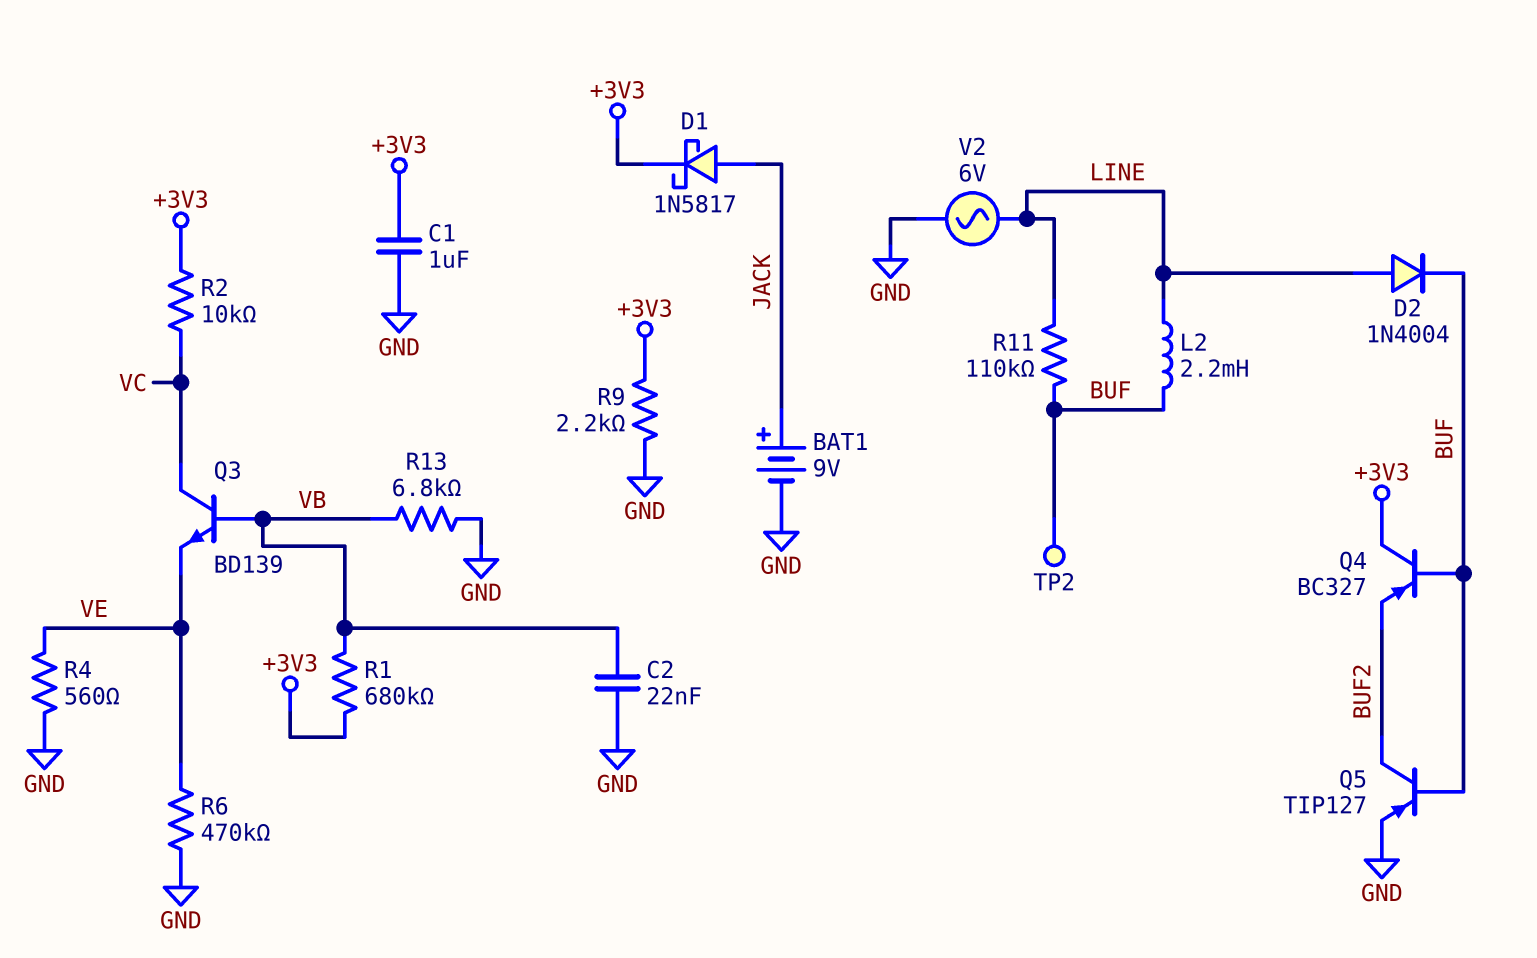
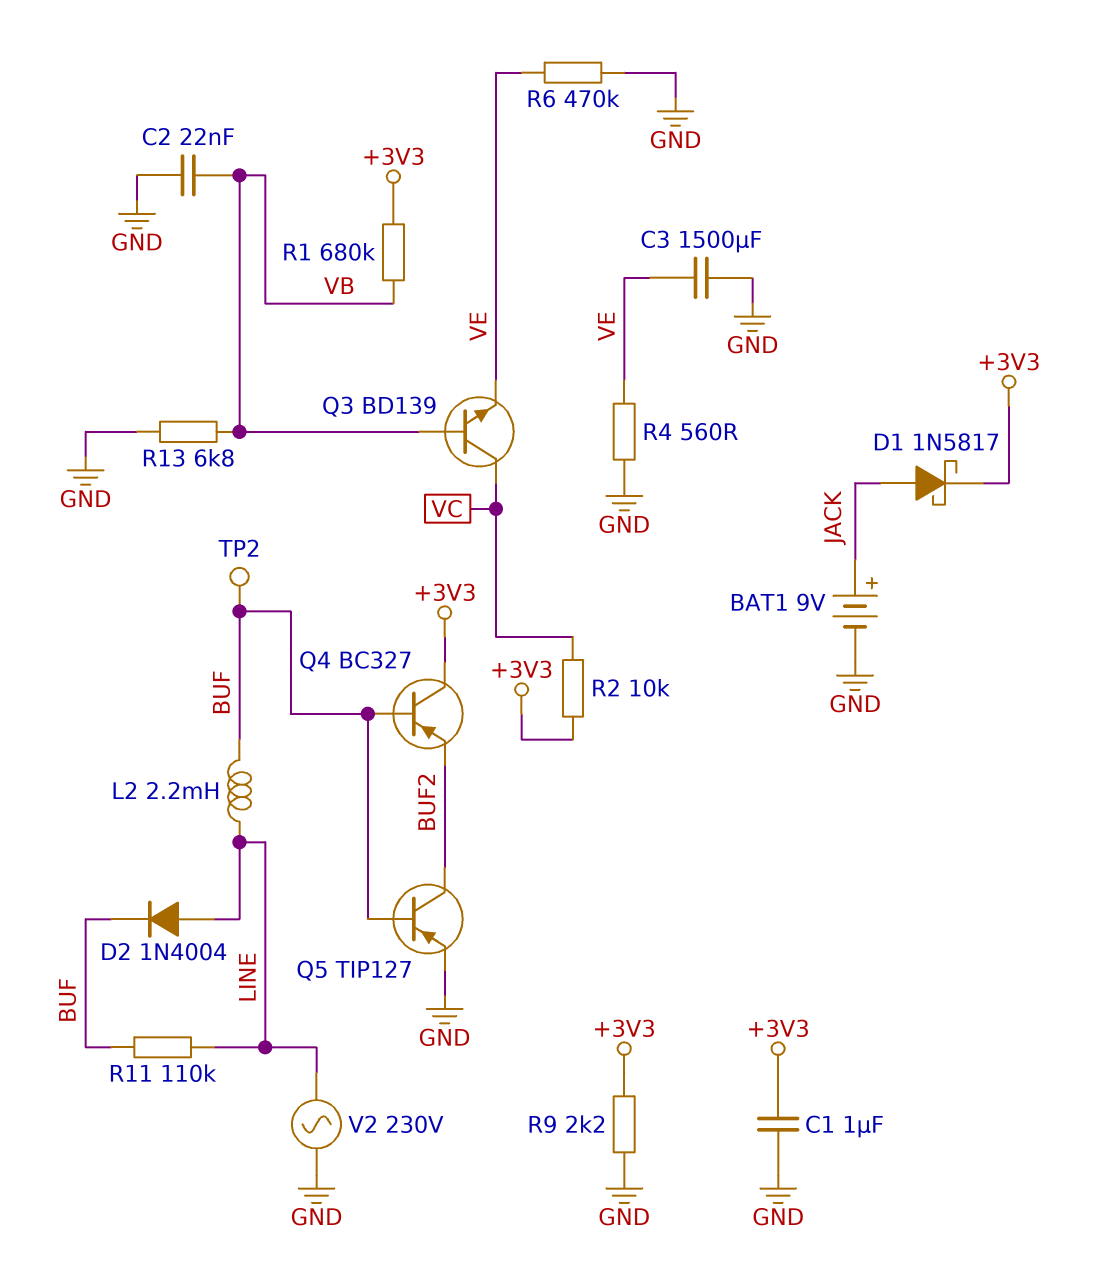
C3: none -> 1500uF (GND, VE)
V2: AC 6V (GND, LINE) -> AC 230V (GND, LINE)

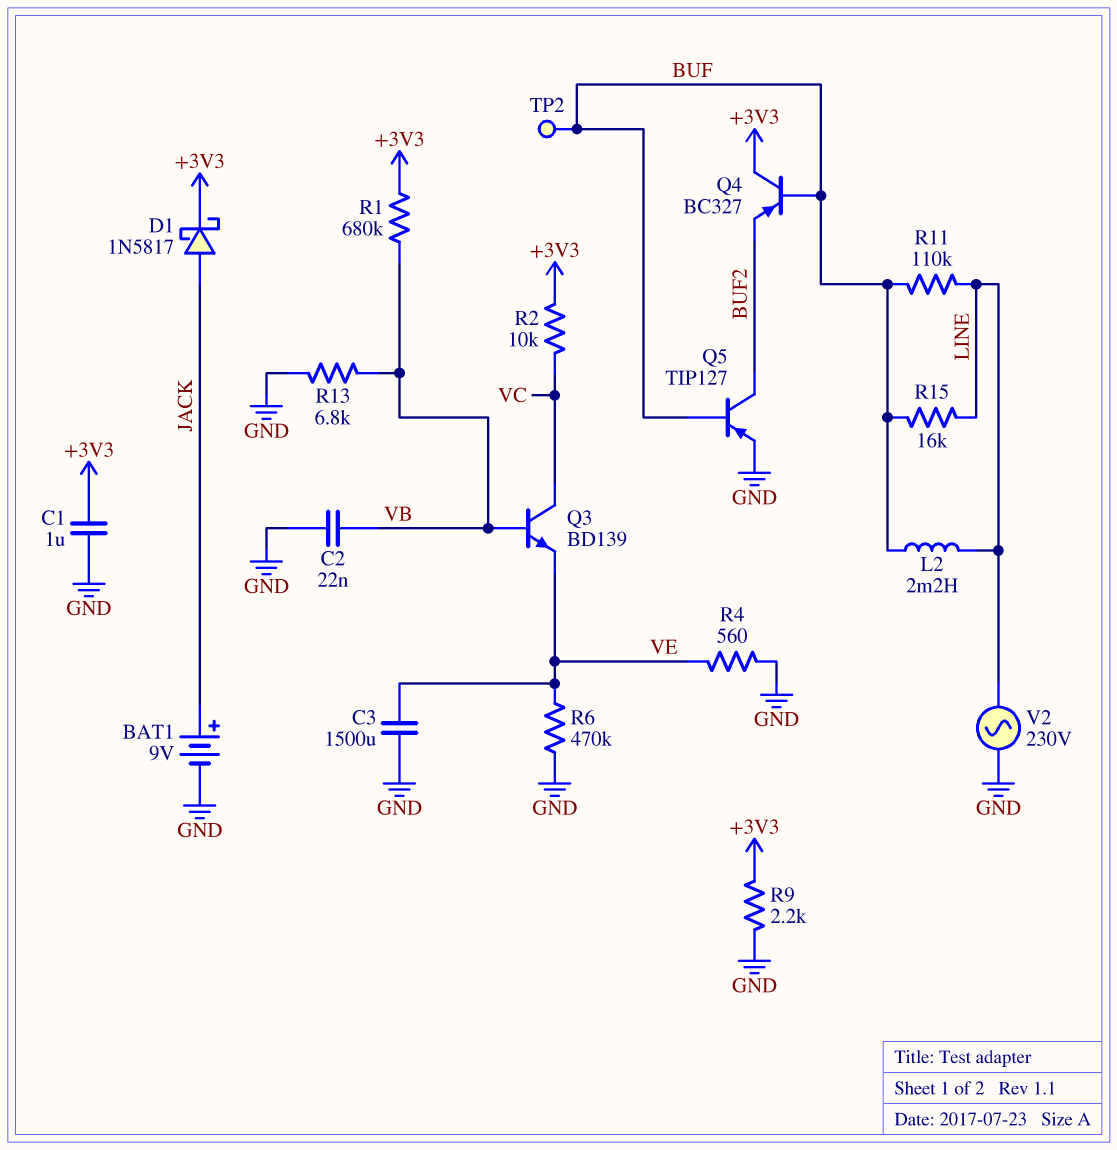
D2: diode 1N4004 (A LINE, K BUF) -> none
R15: none -> 16k (BUF, LINE)

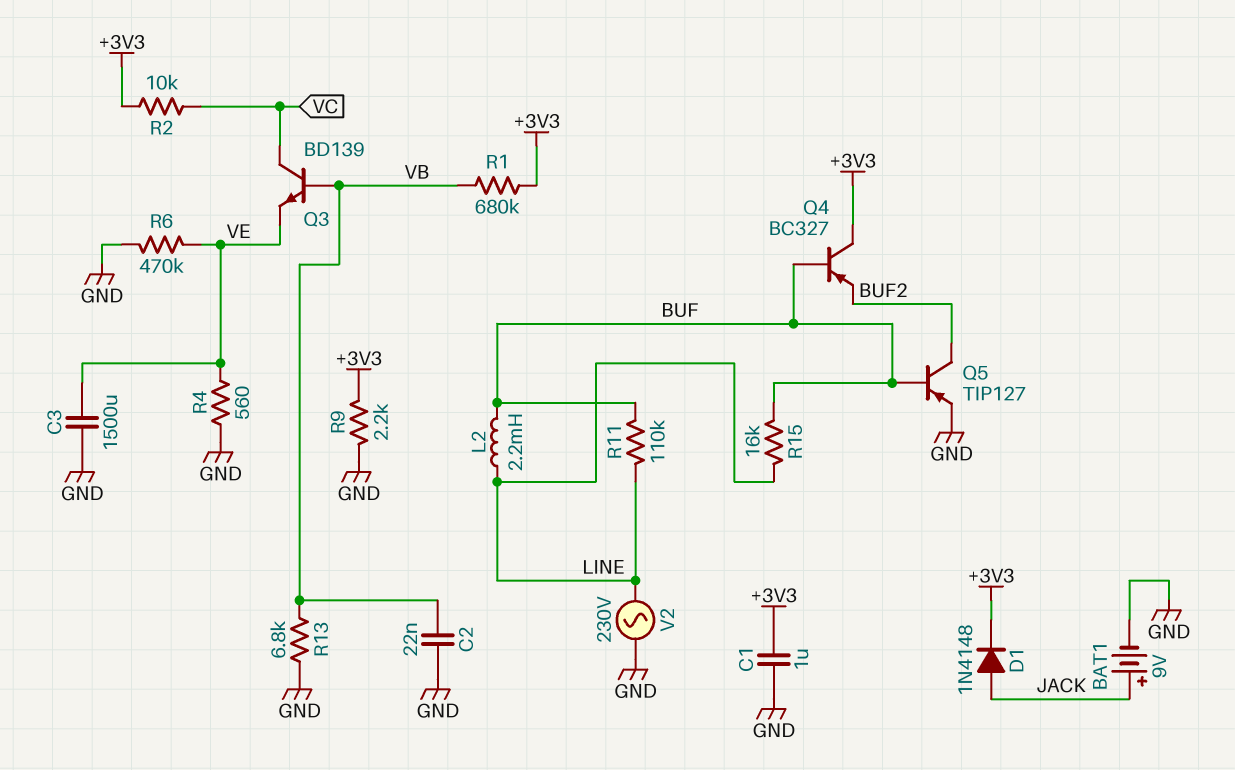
D1: schottky 1N5817 (A JACK, K +3V3) -> diode 1N4148 (A JACK, K +3V3)
TP2: test point (BUF) -> none

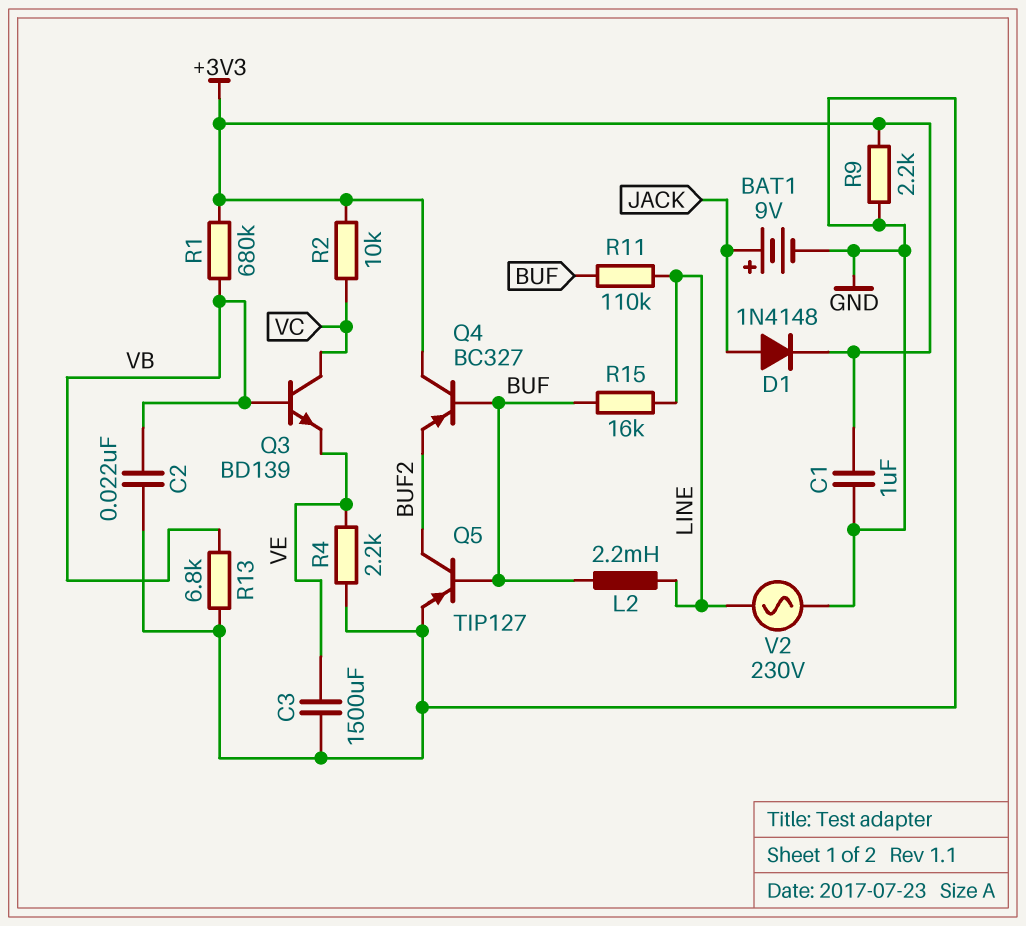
R4: 560 (GND, VE) -> 2.2k (GND, VE)
R6: 470k (GND, VE) -> none

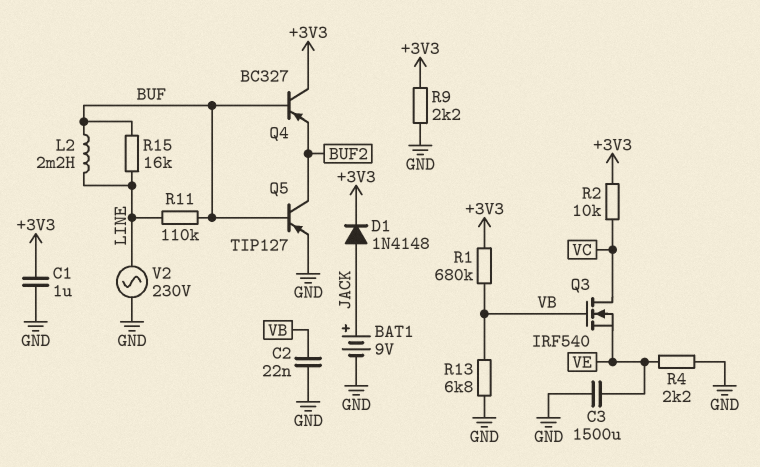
Q3: NPN BD139 (B VB, C VC, E VE) -> NMOS IRF540 (G VB, D VC, S VE)

